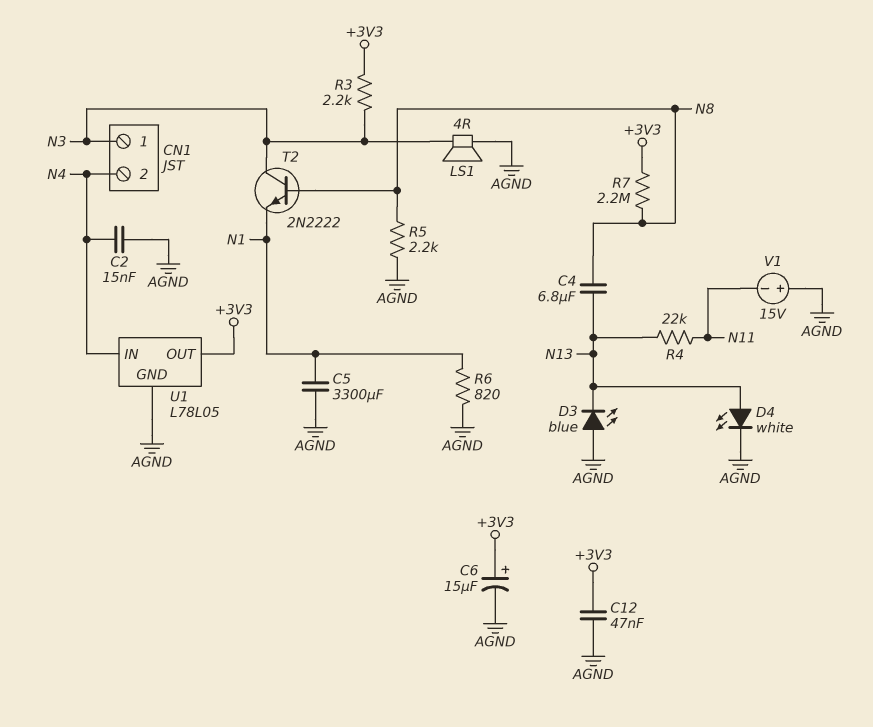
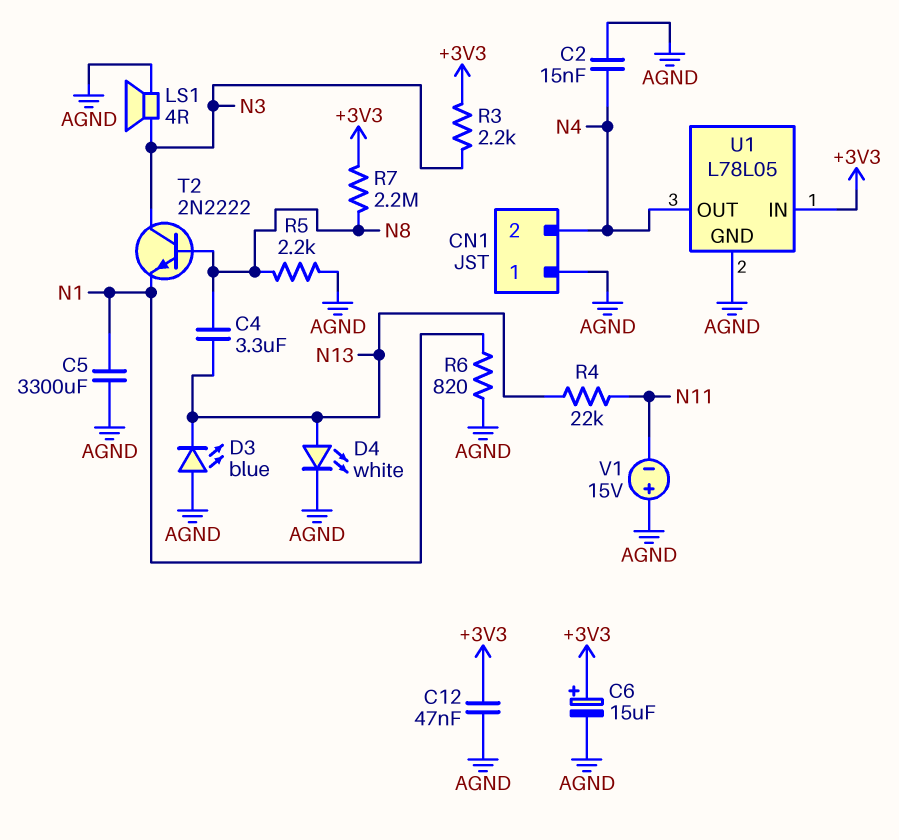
C4: 6.8uF (N8, N13) -> 3.3uF (N8, N13)
CN1 pin 1: N3 -> AGND
U1 pin IN: N4 -> +3V3
U1 pin OUT: +3V3 -> N4

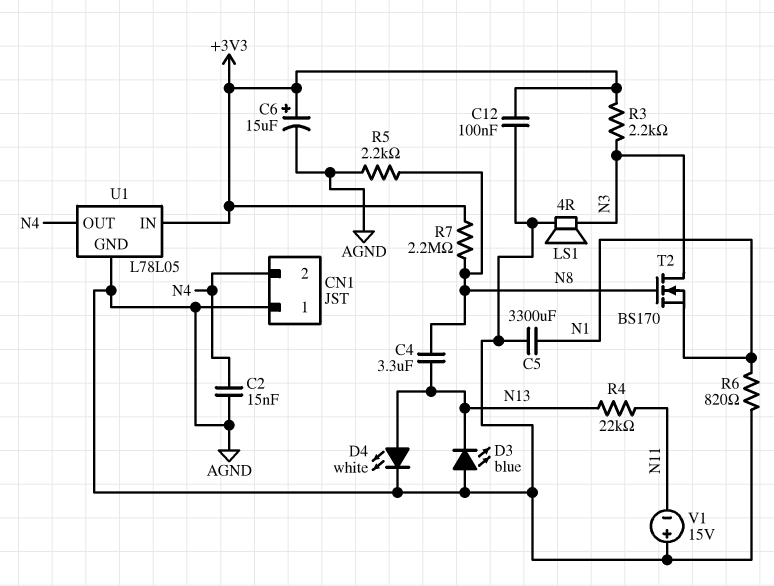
C12: 47nF (+3V3, AGND) -> 100nF (+3V3, AGND)
T2: NPN 2N2222 (B N8, C N3, E N1) -> NMOS BS170 (G N8, D N3, S N1)

